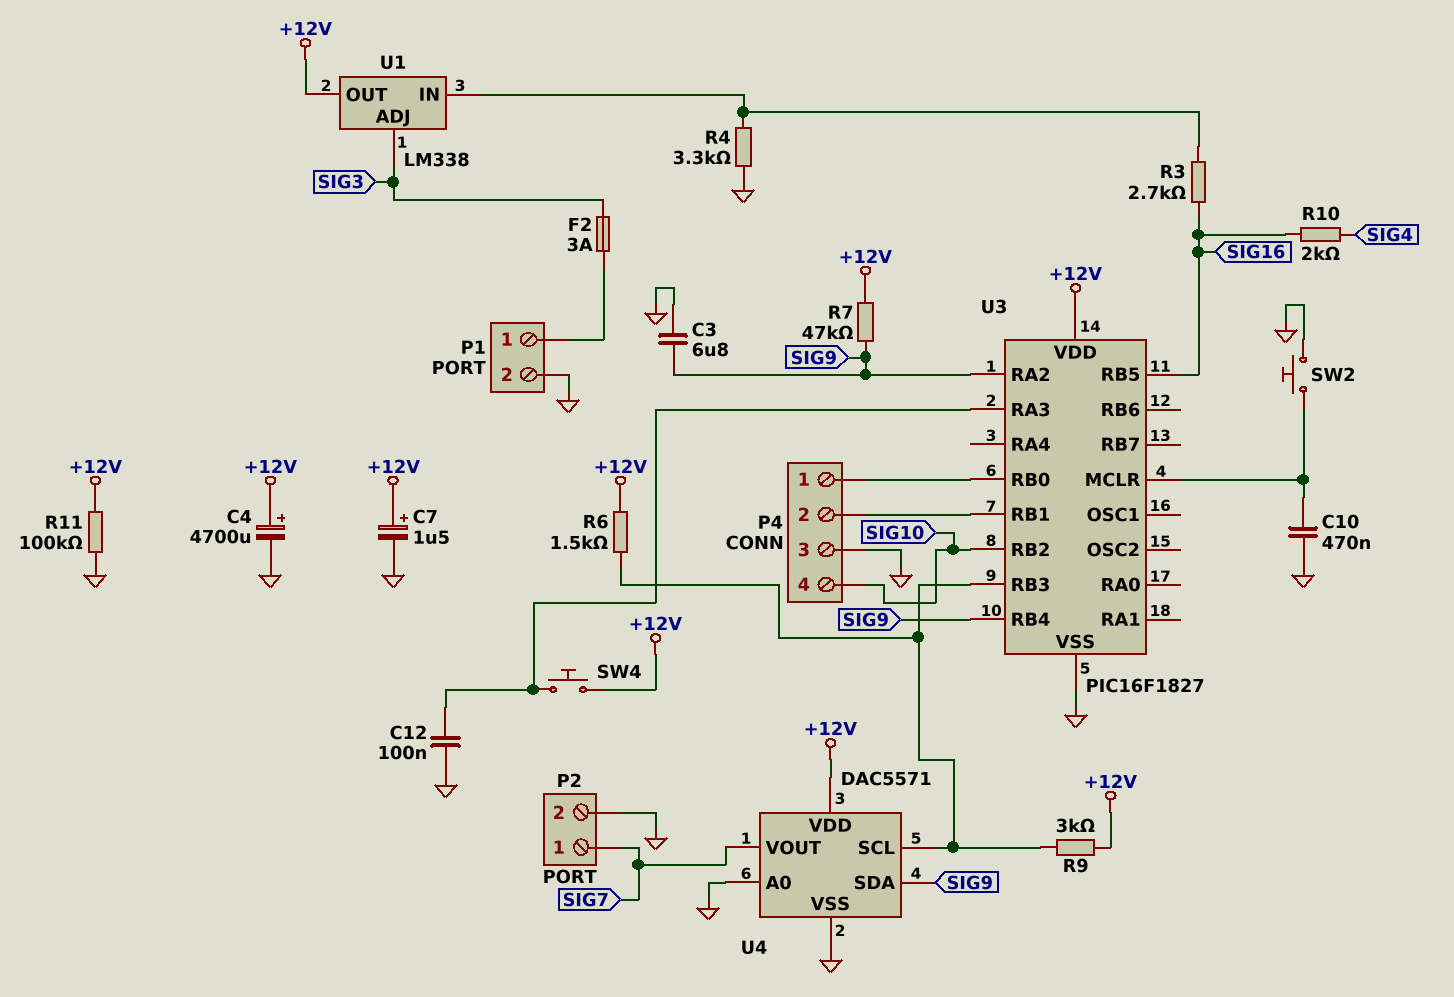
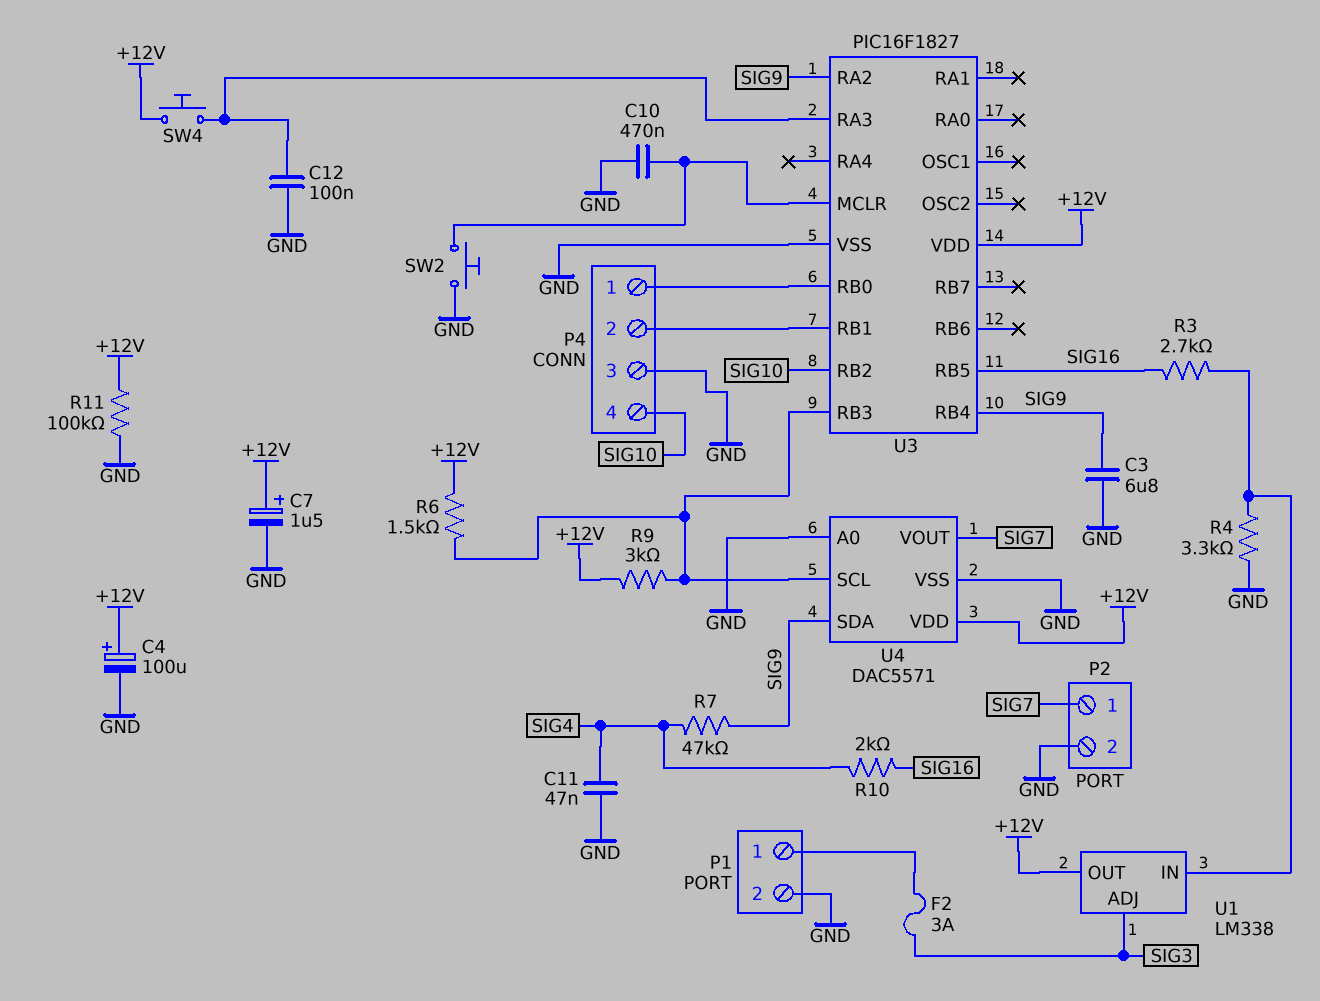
C4: 4700uF (plus +12V, minus GND) -> 100uF (plus +12V, minus GND)
C11: none -> 47nF (GND, SIG4)
R7: 47k (+12V, SIG9) -> 47k (SIG4, SIG9)

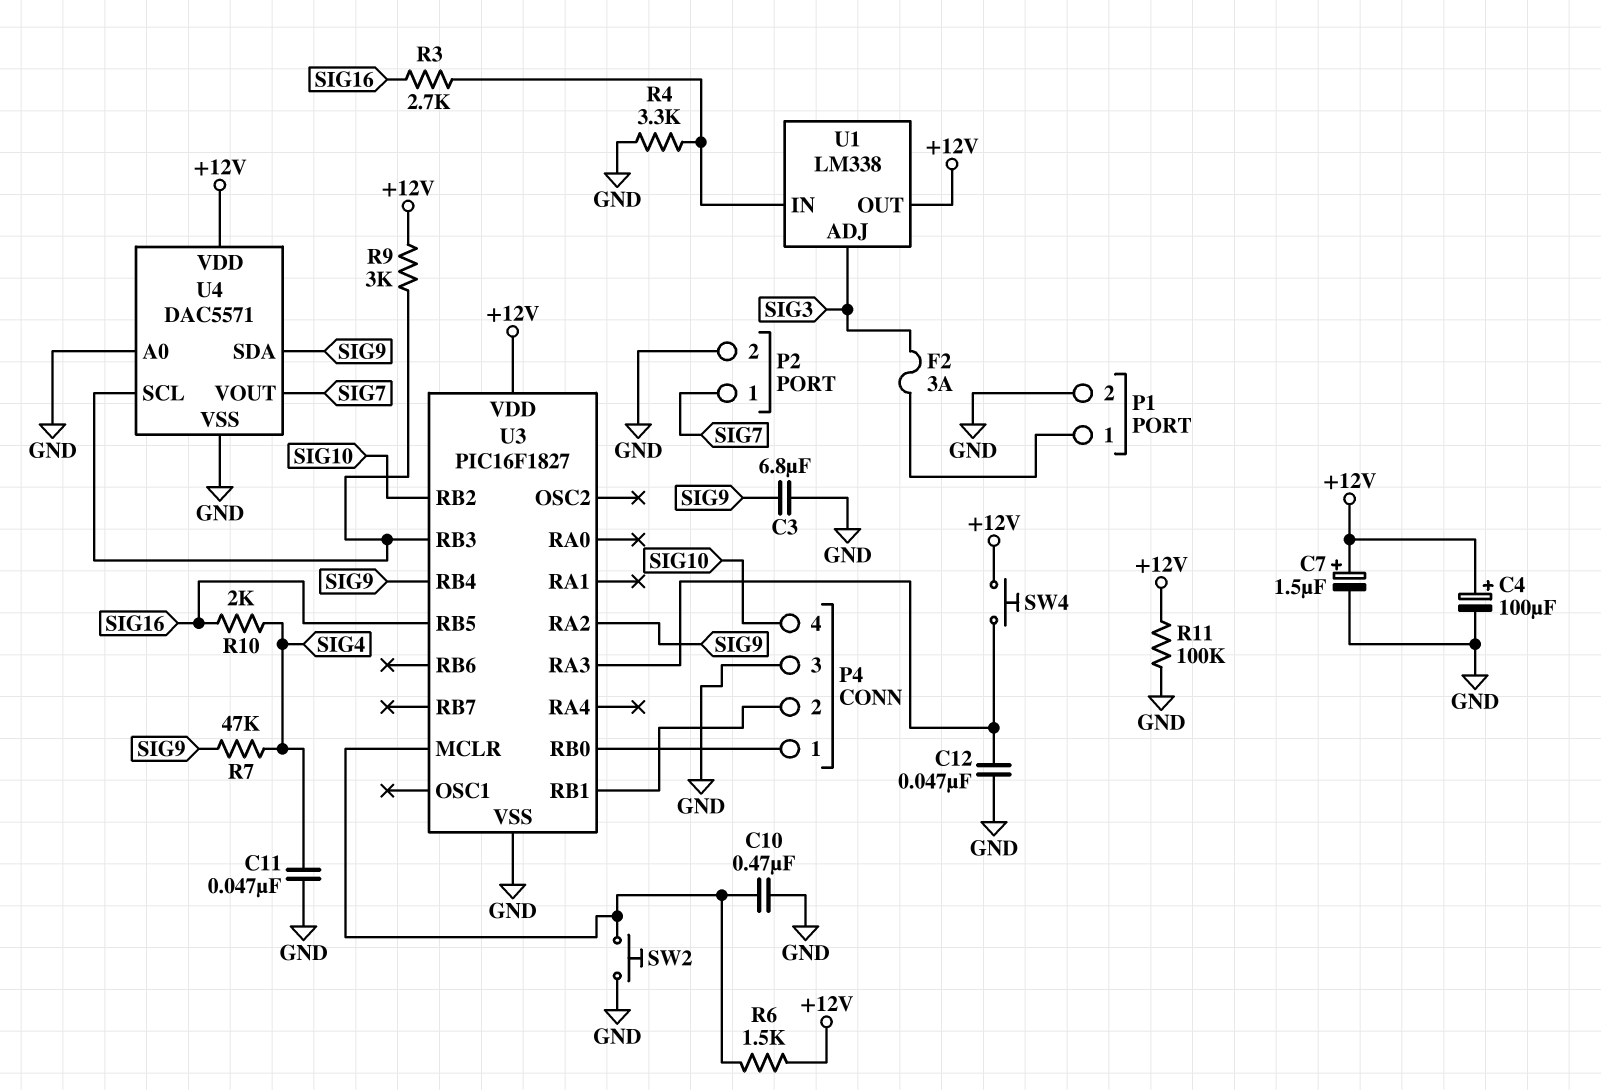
C12: 100nF (GND, U3/RA3) -> 47nF (GND, U3/RA3)
R6: 1.5k (+12V, U3/RB3) -> 1.5k (+12V, U3/MCLR)

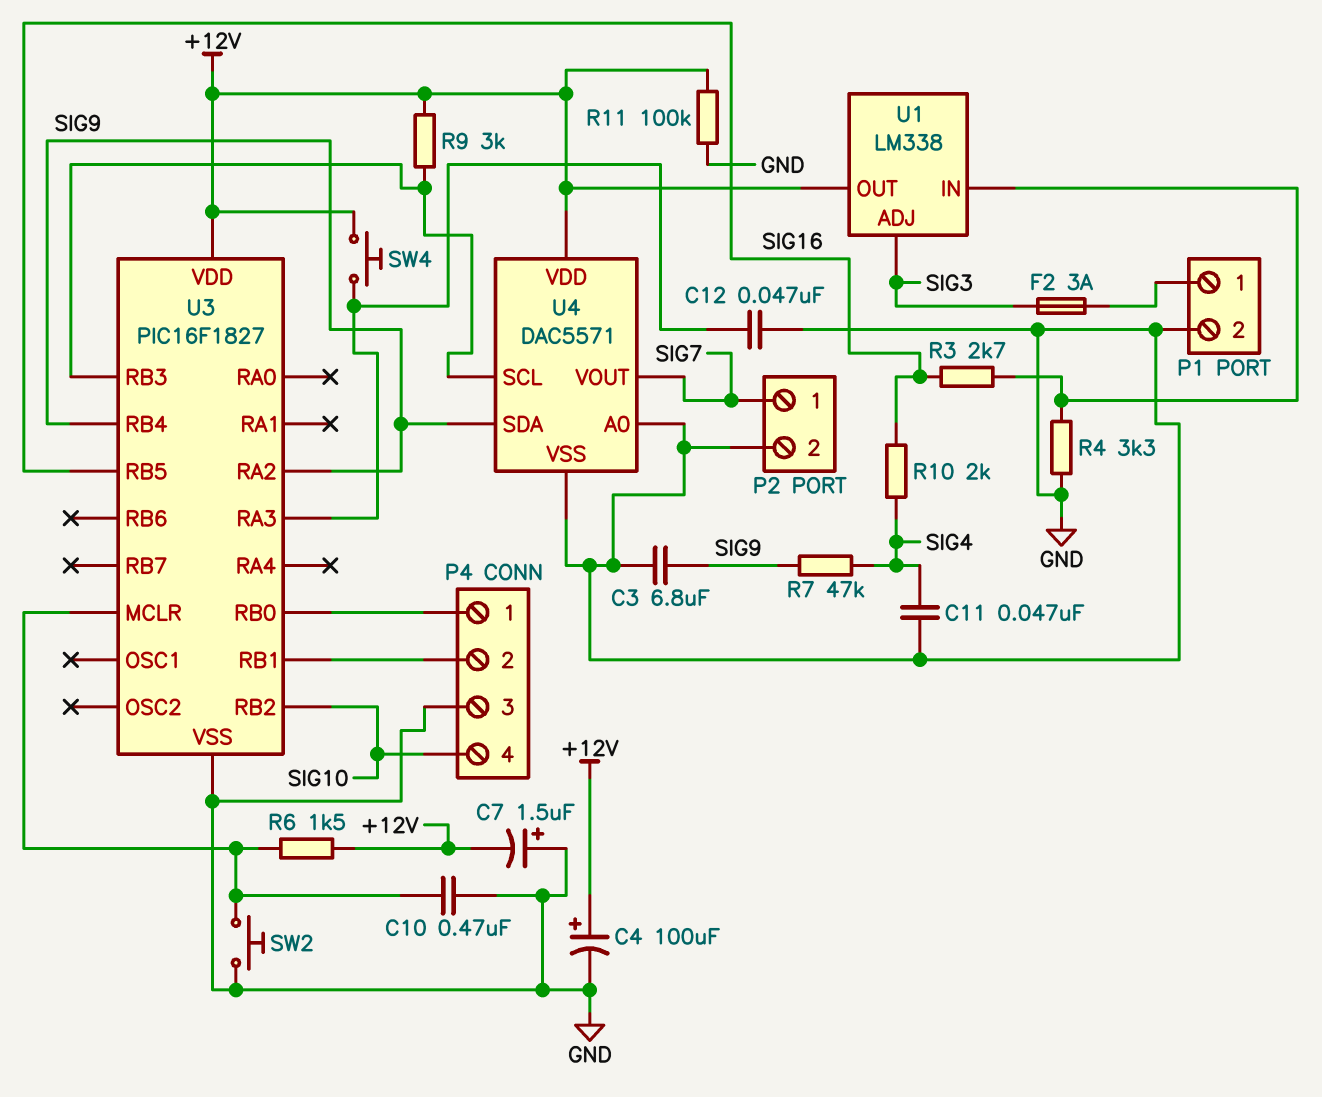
C7: 1.5uF (plus +12V, minus GND) -> 1.5uF (plus GND, minus +12V)

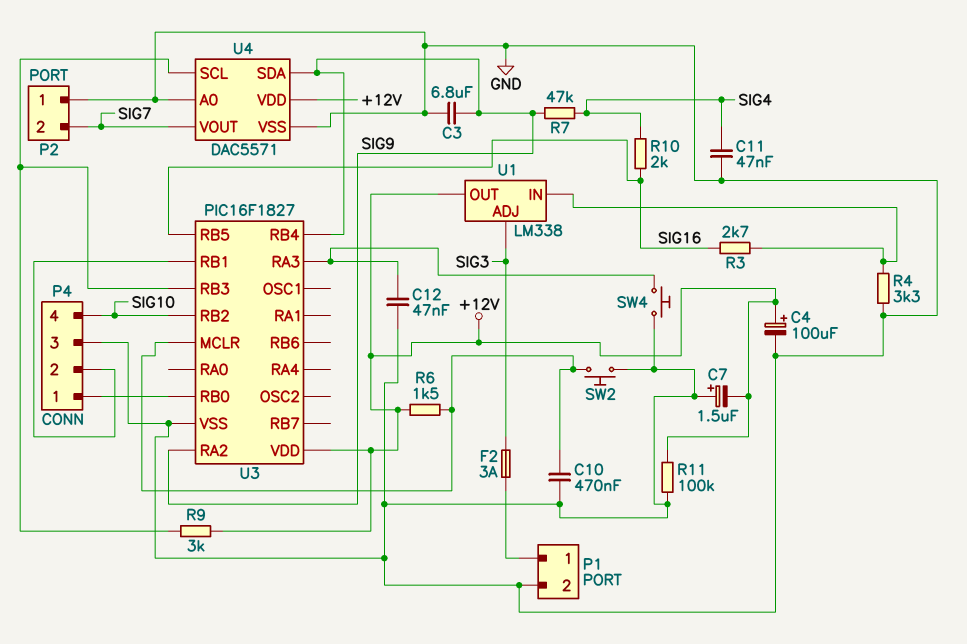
P2 pin 1: SIG7 -> GND
P2 pin 2: GND -> SIG7
SW4: button (+12V, U3/RA3) -> button (GND, U3/RA3)

